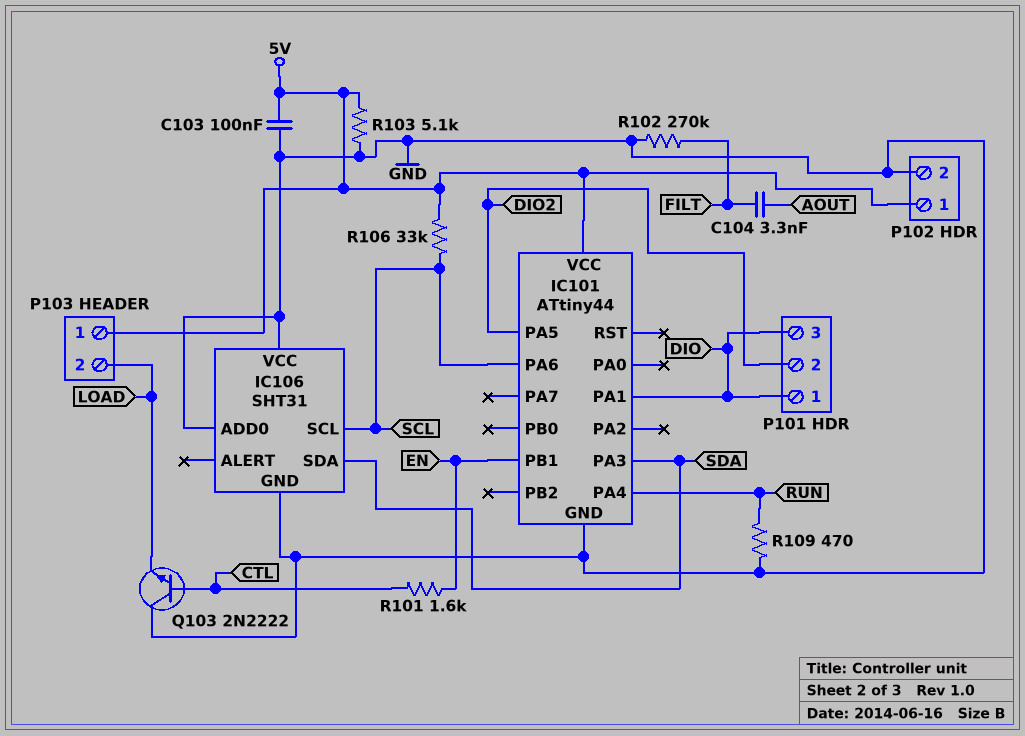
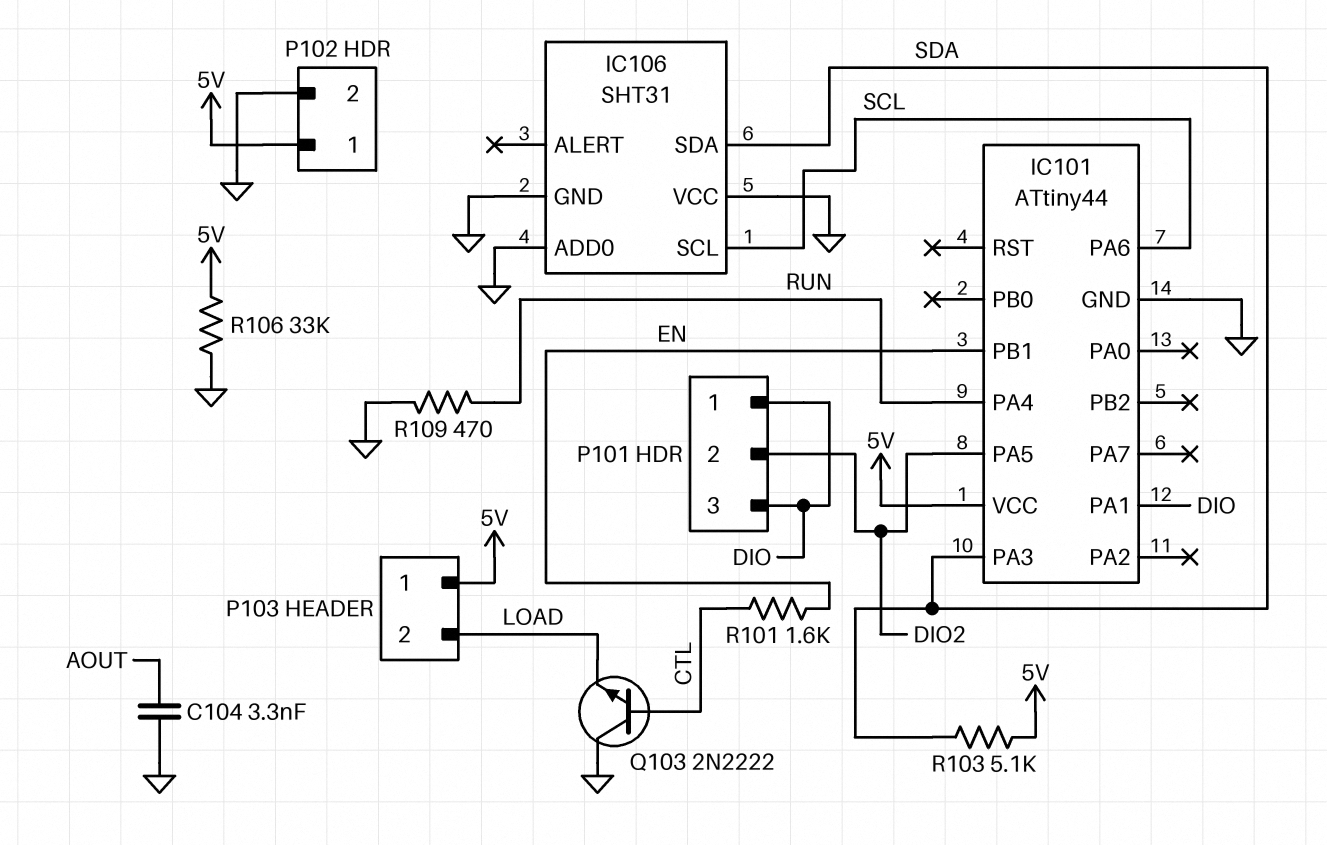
C103: 100nF (5V, GND) -> none
C104: 3.3nF (AOUT, FILT) -> 3.3nF (AOUT, GND)
R102: 270k (FILT, GND) -> none
R103: 5.1k (5V, GND) -> 5.1k (5V, SDA)
R106: 33k (5V, SCL) -> 33k (5V, GND)

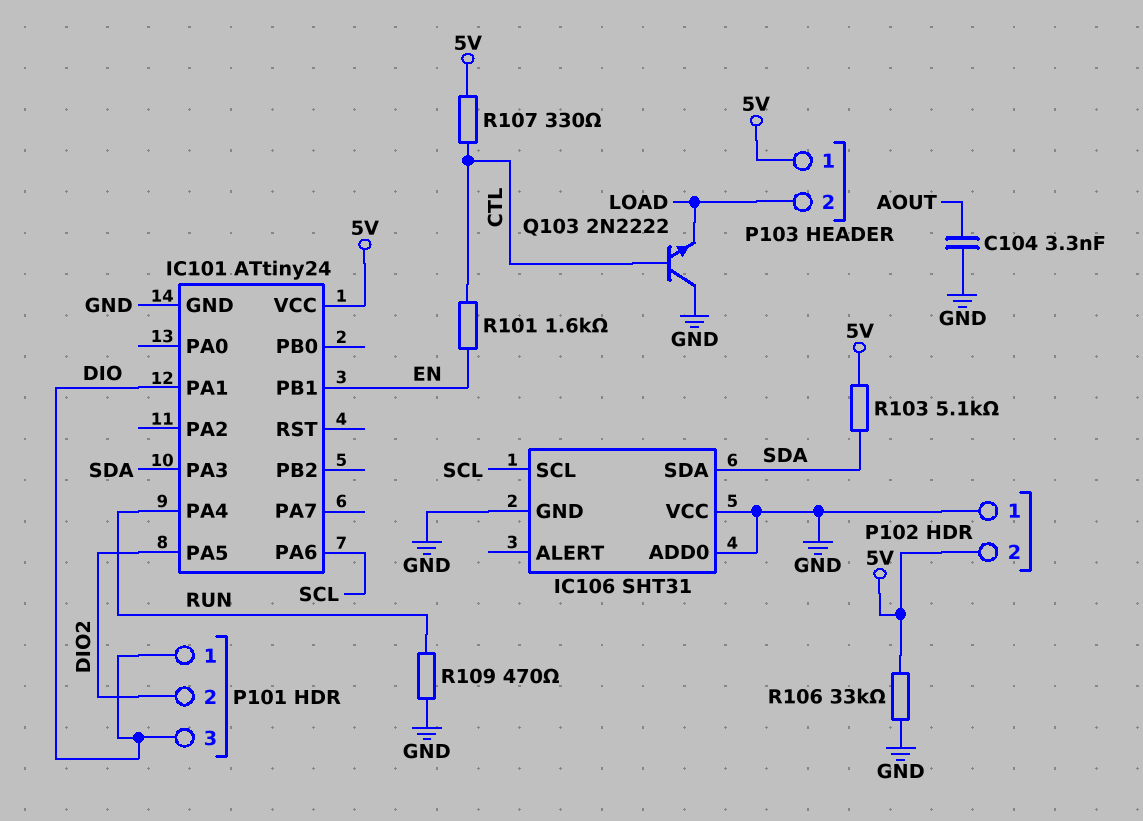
IC101: ATtiny44 -> ATtiny24
P102 pin 1: 5V -> GND
P102 pin 2: GND -> 5V
R107: none -> 330 (5V, CTL)

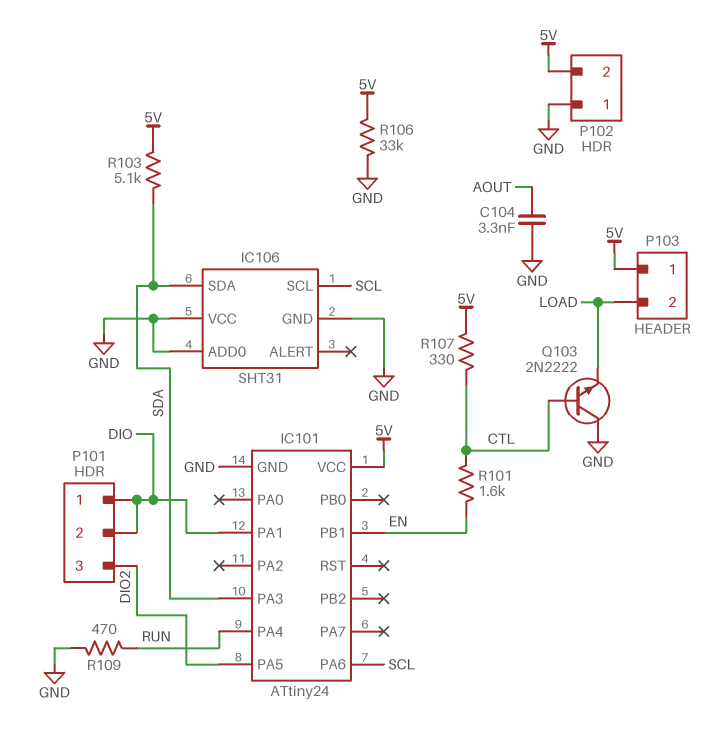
P101 pin 2: DIO2 -> DIO
P101 pin 3: DIO -> DIO2

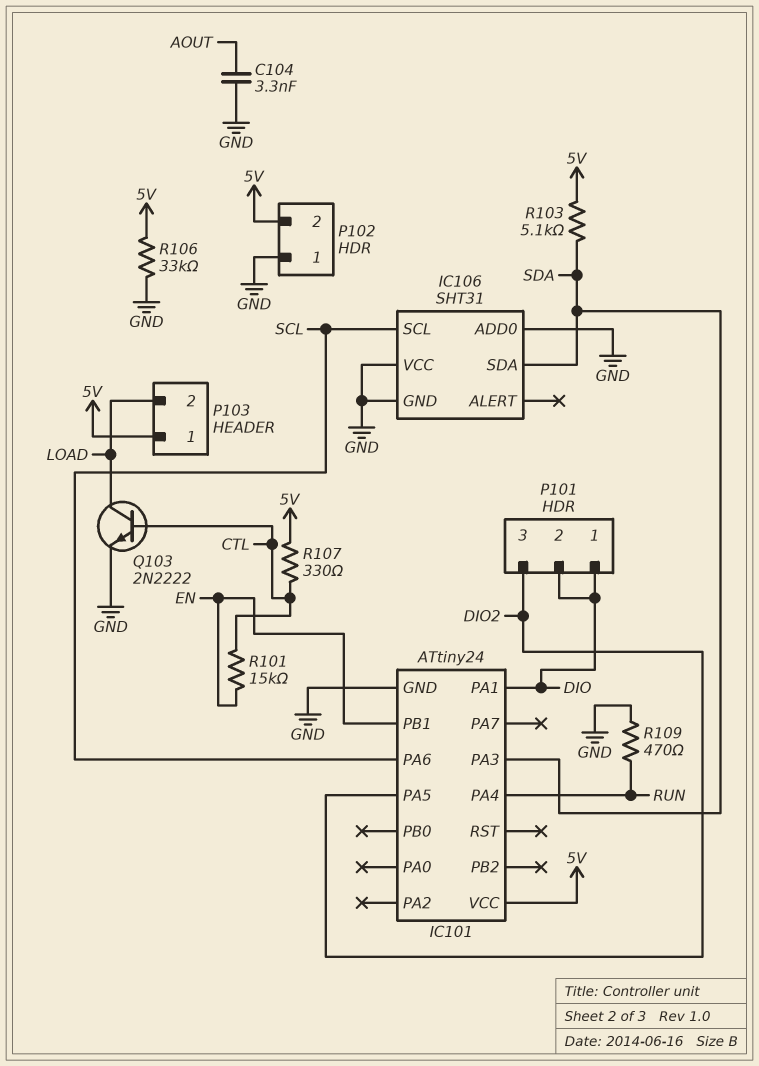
Q103: NPN 2N2222 (B CTL, C GND, E LOAD) -> NPN 2N2222 (B CTL, C LOAD, E GND)
R101: 1.6k (CTL, EN) -> 15k (CTL, EN)

